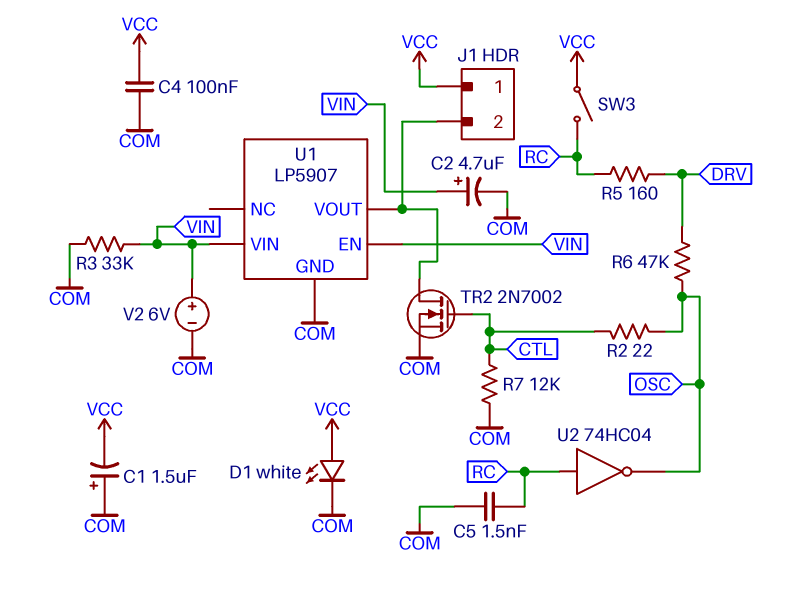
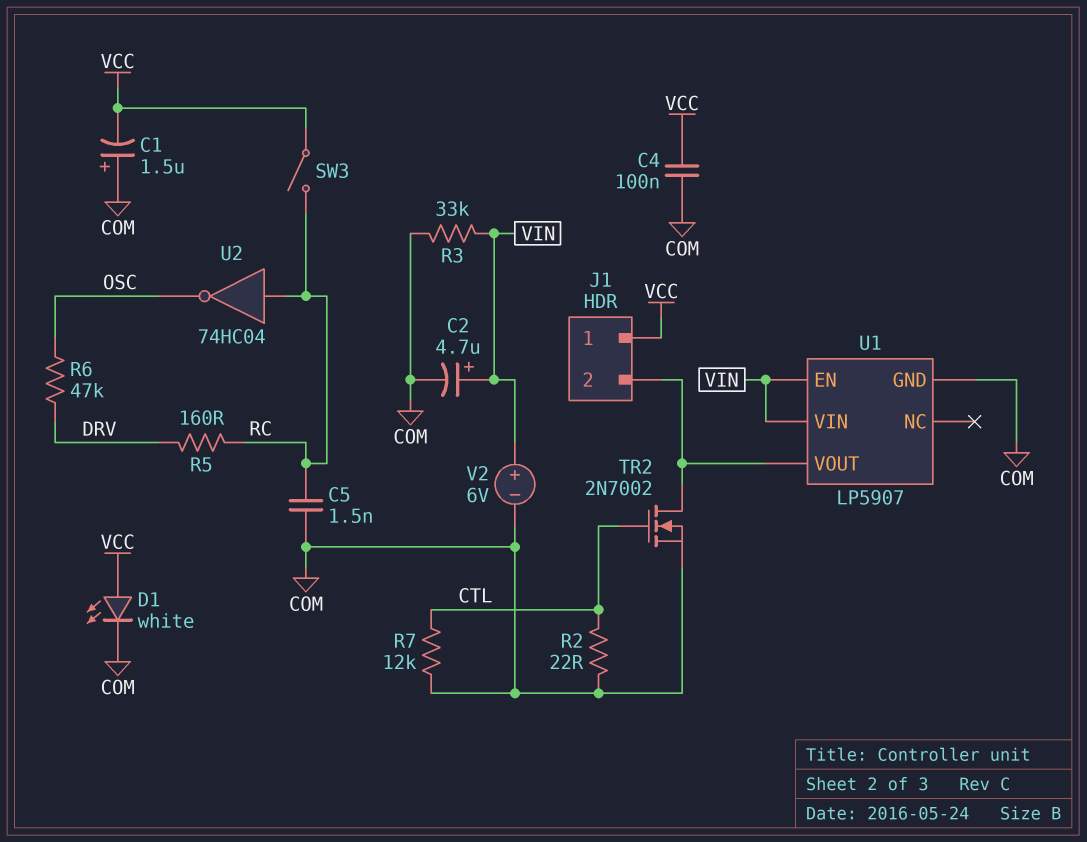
R2: 22 (CTL, OSC) -> 22 (COM, CTL)

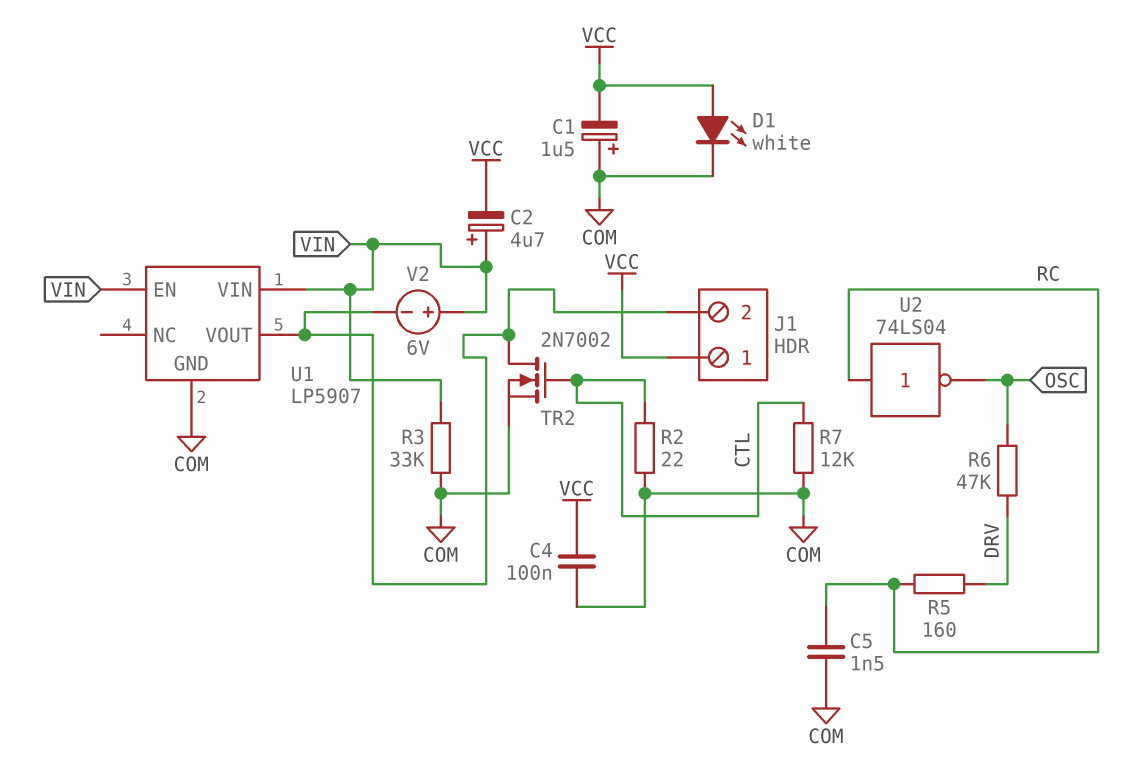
C2: 4.7uF (plus VIN, minus COM) -> 4.7uF (plus VIN, minus VCC)
SW3: switch (RC, VCC) -> none
U2: NOT 74HC04 (in RC, out OSC) -> NOT 74LS04 (in RC, out OSC)
V2: 6V (plus VIN, minus COM) -> 6V (plus VIN, minus J1/2)

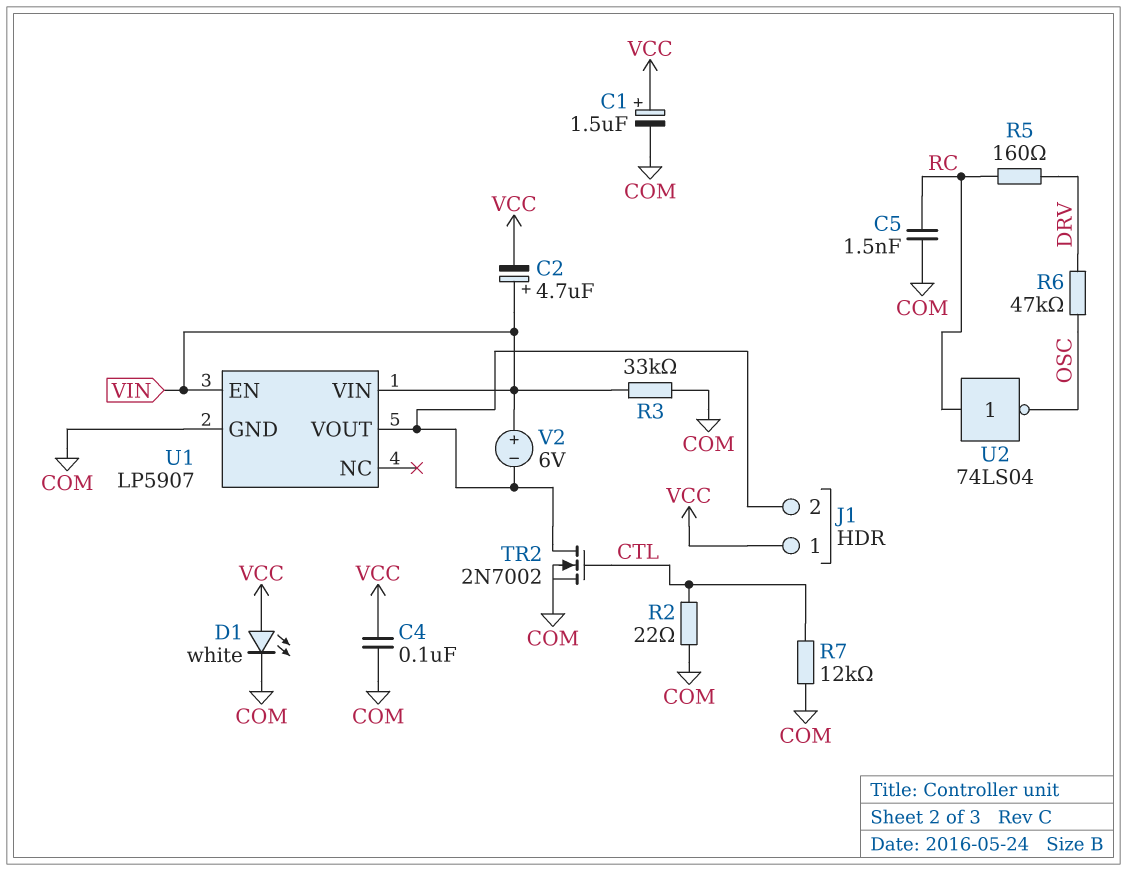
C1: 1.5uF (plus COM, minus VCC) -> 1.5uF (plus VCC, minus COM)

